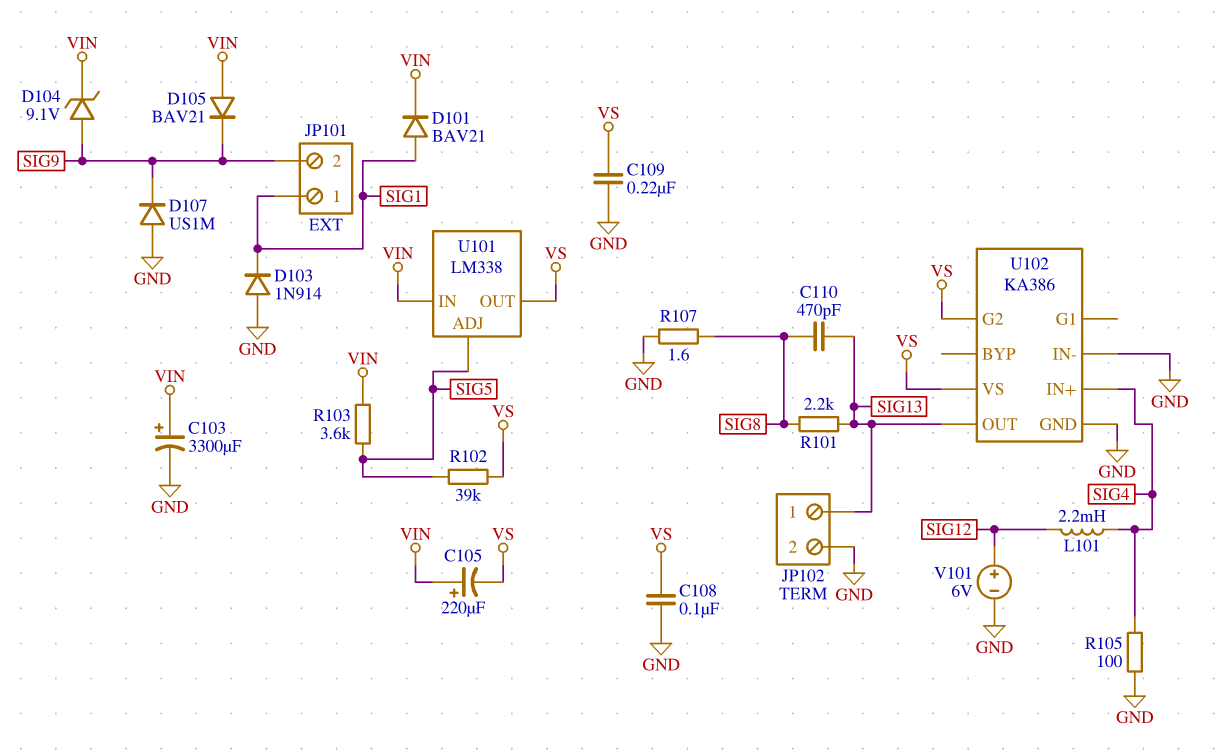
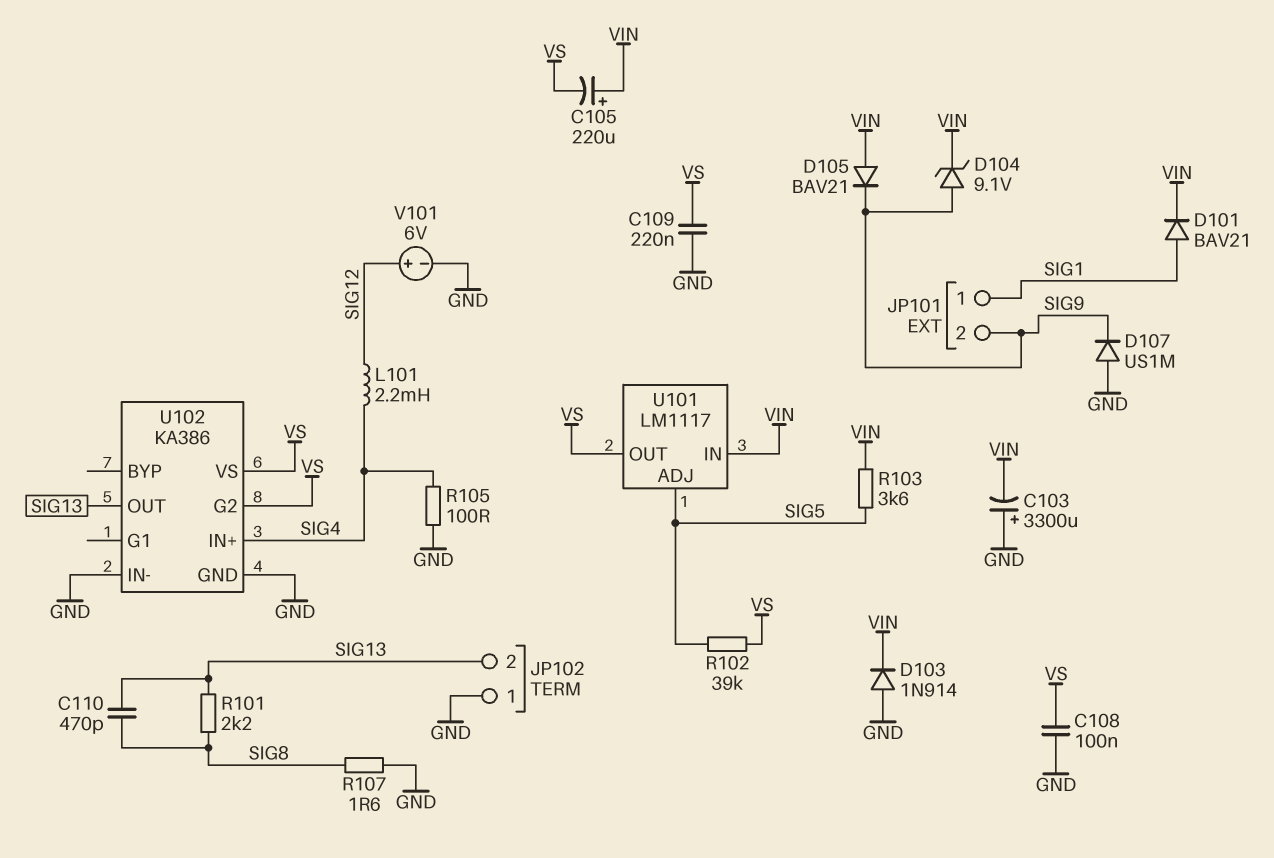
C103: 3300uF (plus VIN, minus GND) -> 3300uF (plus GND, minus VIN)
D103: diode 1N914 (A GND, K SIG1) -> diode 1N914 (A GND, K VIN)
JP102 pin 1: SIG13 -> GND
JP102 pin 2: GND -> SIG13
U101: LM338 -> LM1117

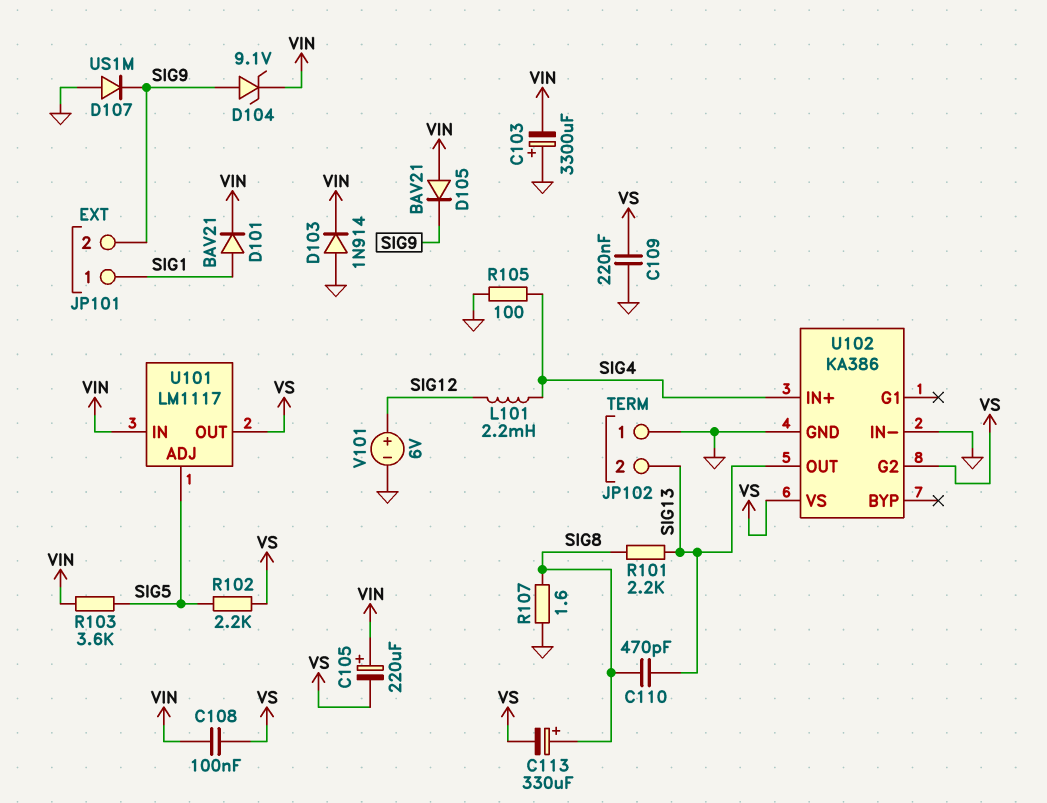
C108: 100nF (GND, VS) -> 100nF (VIN, VS)
C113: none -> 330uF (plus SIG8, minus VS)
R102: 39k (SIG5, VS) -> 2.2k (SIG5, VS)

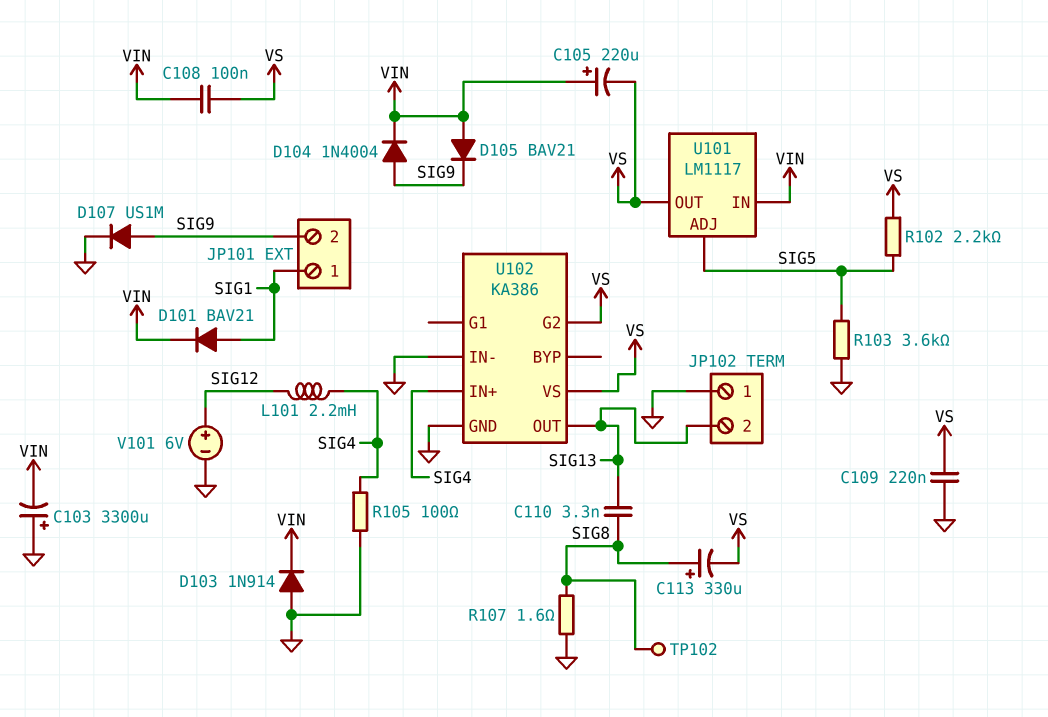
C110: 470pF (SIG8, SIG13) -> 3.3nF (SIG8, SIG13)
D104: zener 9.1V (A SIG9, K VIN) -> diode 1N4004 (A SIG9, K VIN)
D107: diode US1M (A GND, K SIG9) -> diode US1M (A SIG9, K GND)
R101: 2.2k (SIG8, SIG13) -> none
R103: 3.6k (SIG5, VIN) -> 3.6k (GND, SIG5)
TP102: none -> test point (SIG8)

